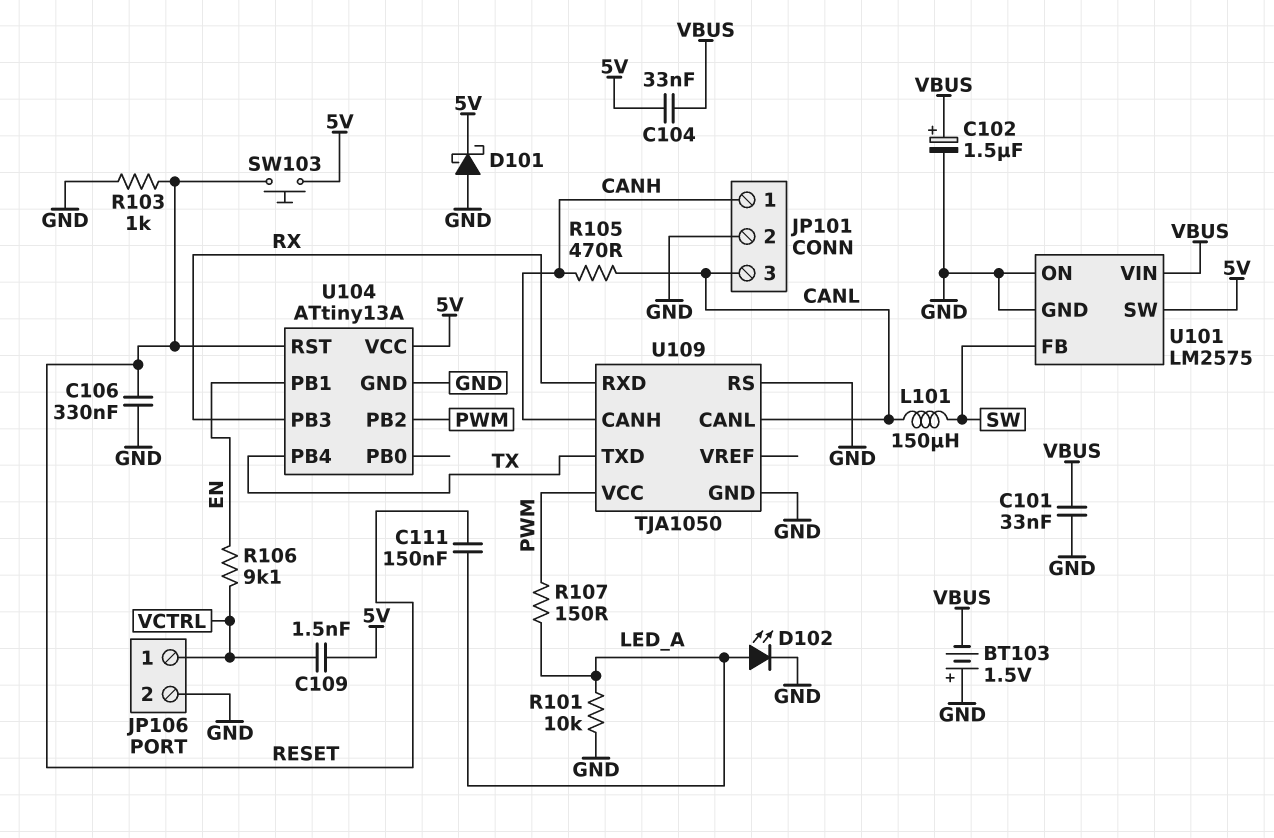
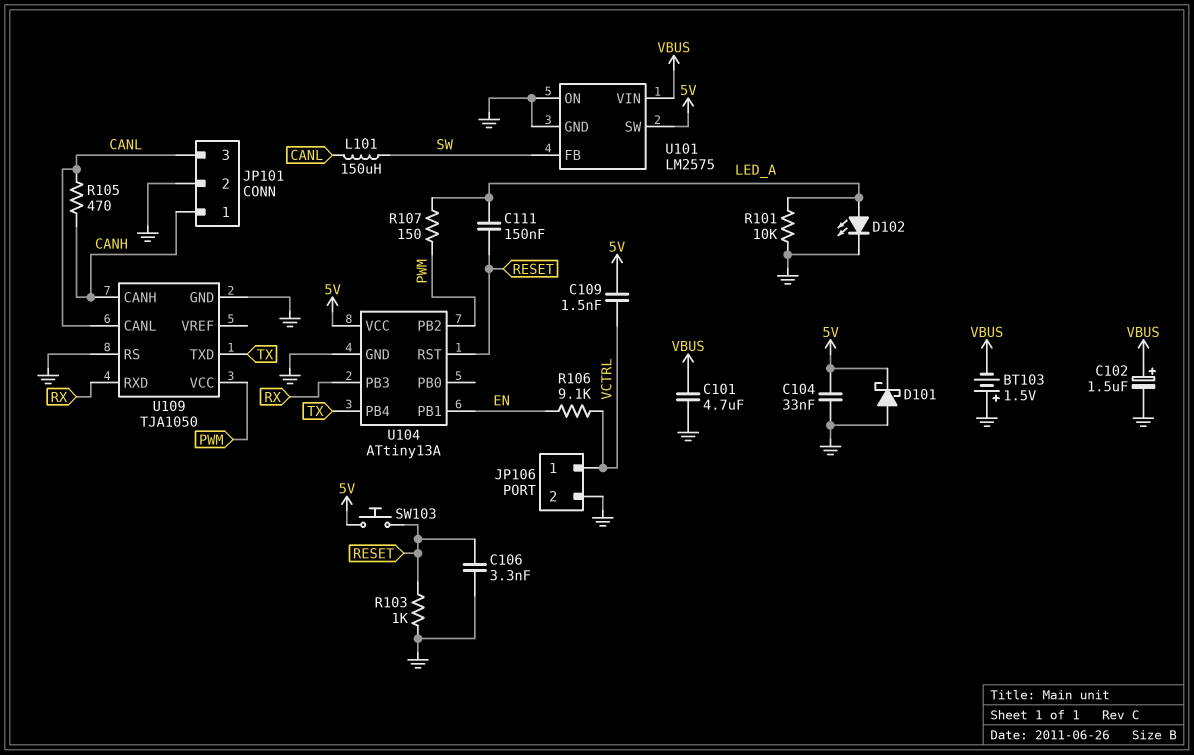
C101: 33nF (GND, VBUS) -> 4.7uF (GND, VBUS)
C104: 33nF (5V, VBUS) -> 33nF (5V, GND)
C106: 330nF (GND, RESET) -> 3.3nF (GND, RESET)

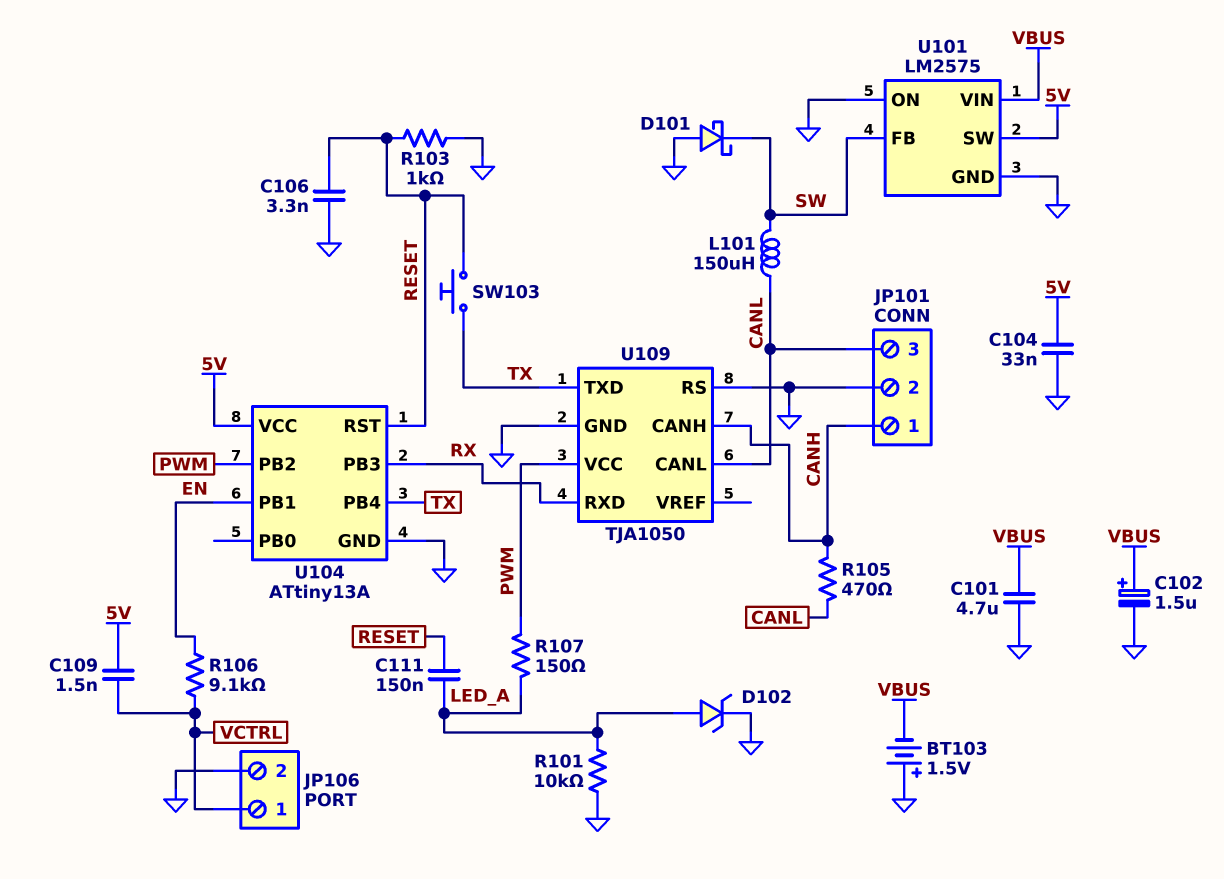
D101: schottky (A GND, K 5V) -> schottky (A GND, K SW)
D102: LED (A LED_A, K GND) -> zener (A LED_A, K GND)
SW103: button (5V, RESET) -> button (RESET, TX)

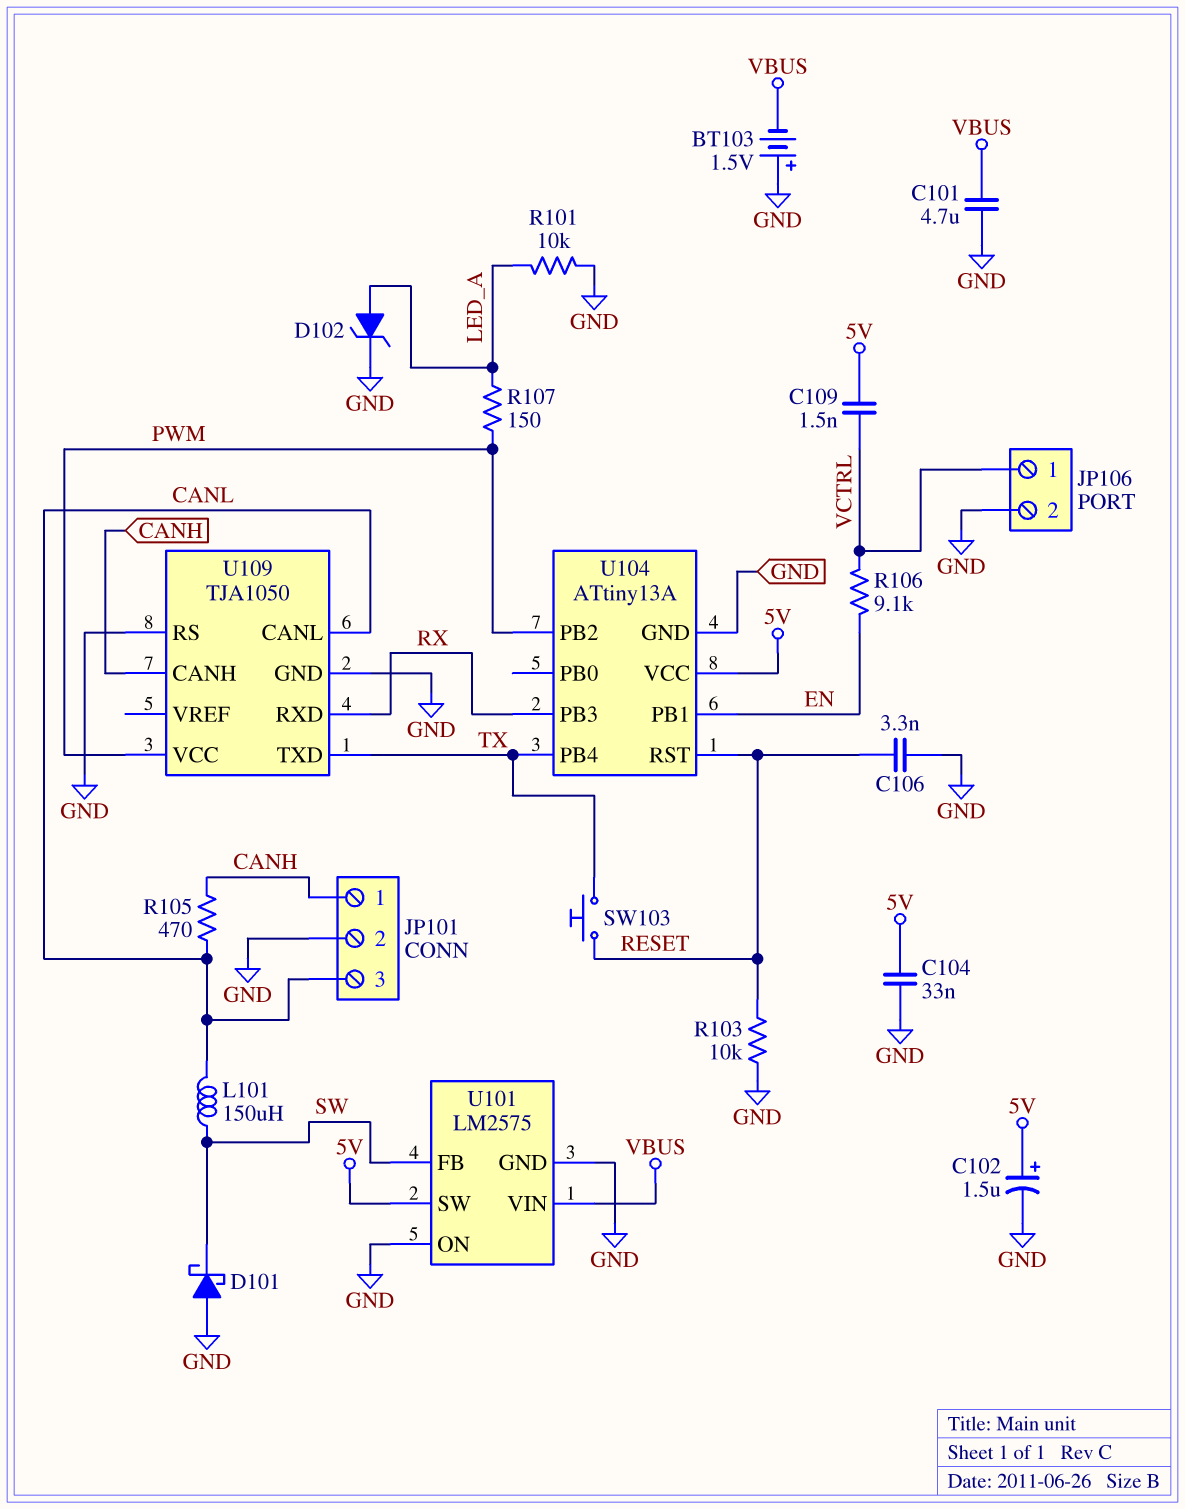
C102: 1.5uF (plus VBUS, minus GND) -> 1.5uF (plus 5V, minus GND)
C111: 150nF (LED_A, RESET) -> none
R103: 1k (GND, RESET) -> 10k (GND, RESET)

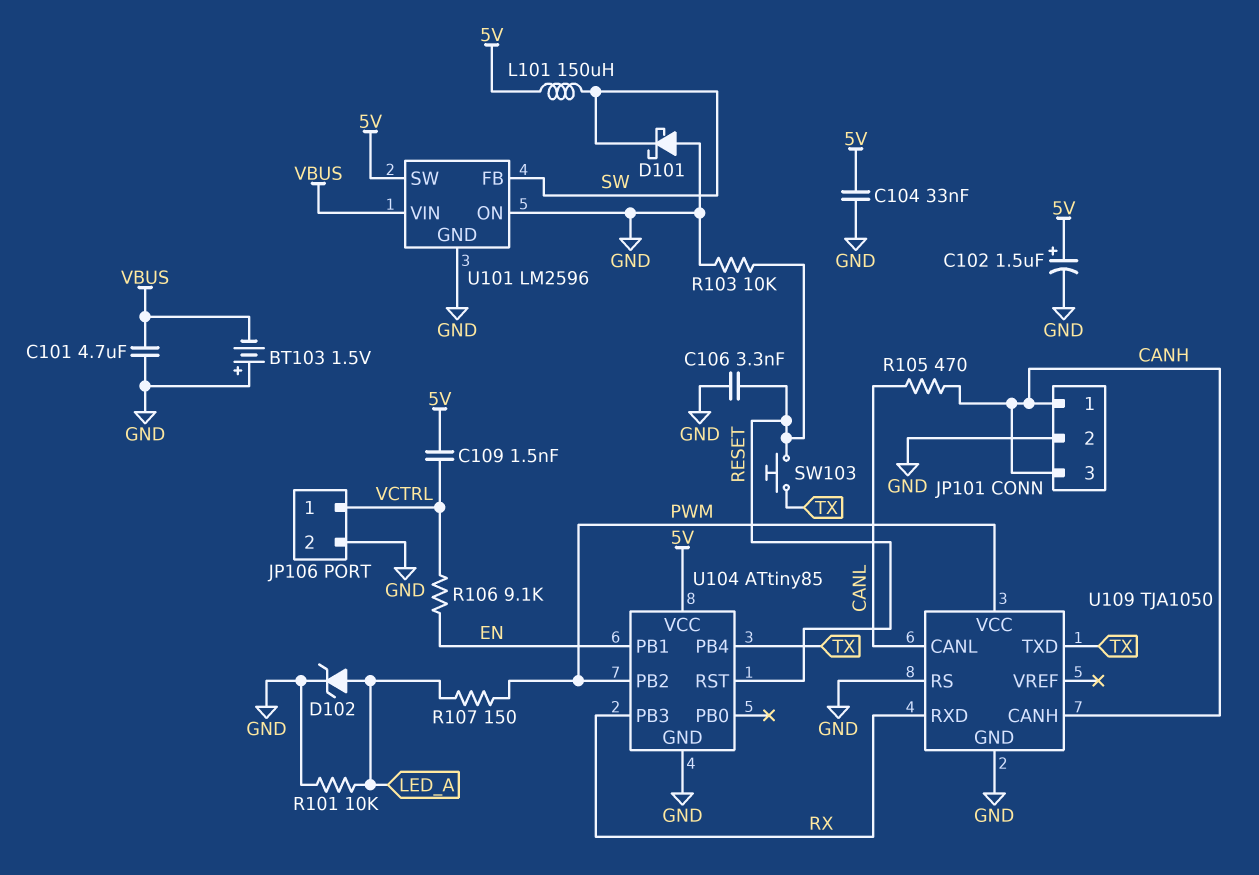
JP101 pin 3: CANL -> CANH
L101: 150uH (CANL, SW) -> 150uH (5V, SW)
U101: LM2575 -> LM2596
U104: ATtiny13A -> ATtiny85

